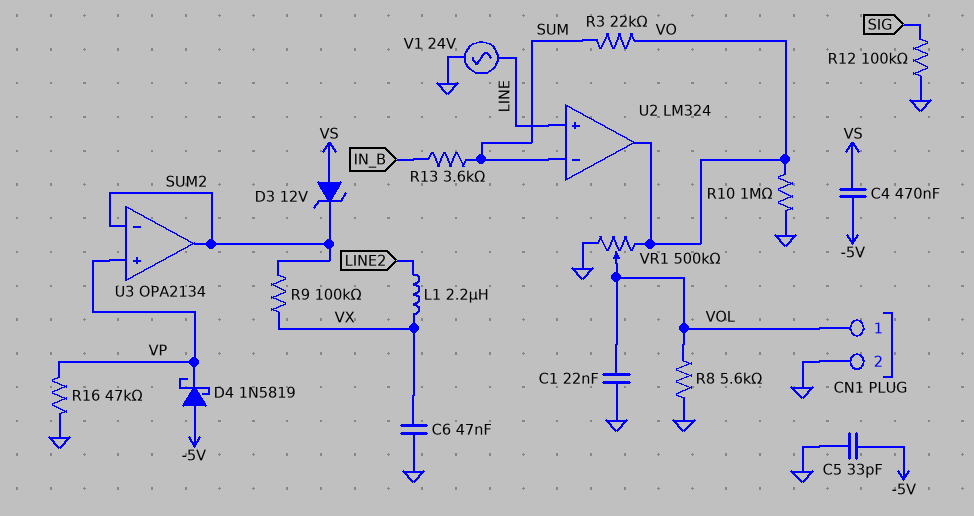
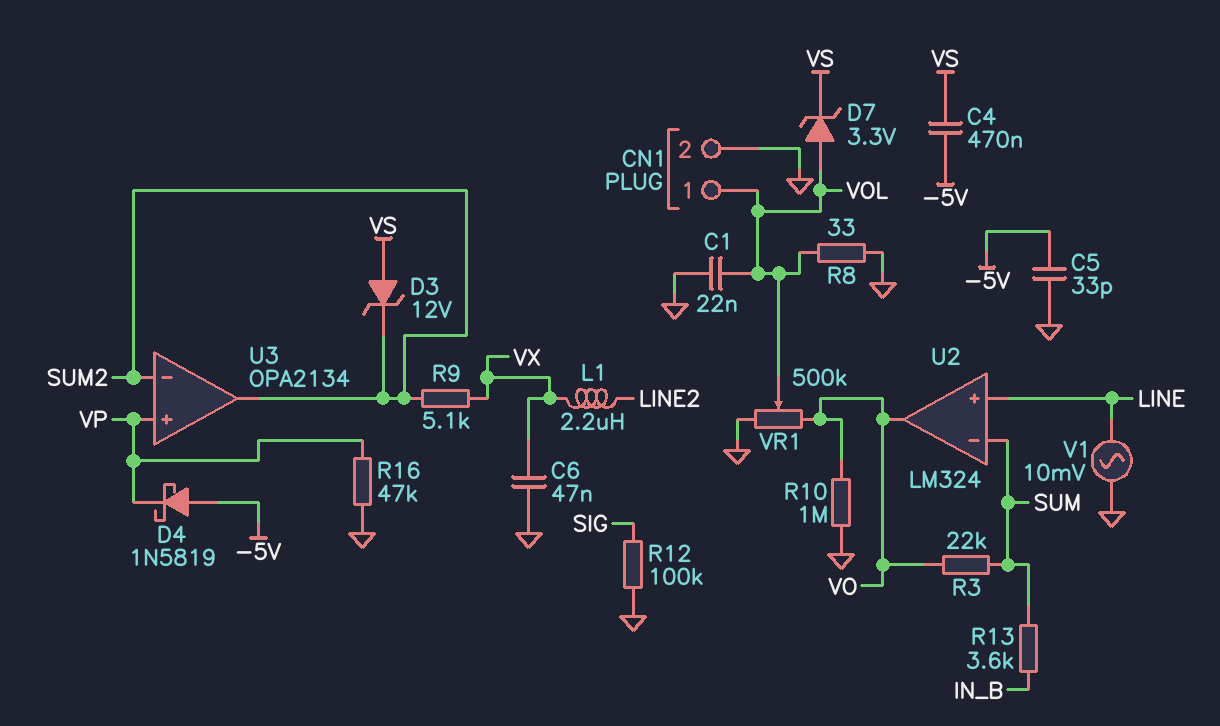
D7: none -> zener 3.3V (A VOL, K VS)
R8: 5.6k (GND, VOL) -> 33 (GND, VOL)
R9: 100k (SUM2, VX) -> 5.1k (SUM2, VX)
V1: AC 24V (GND, LINE) -> AC 10mV (GND, LINE)

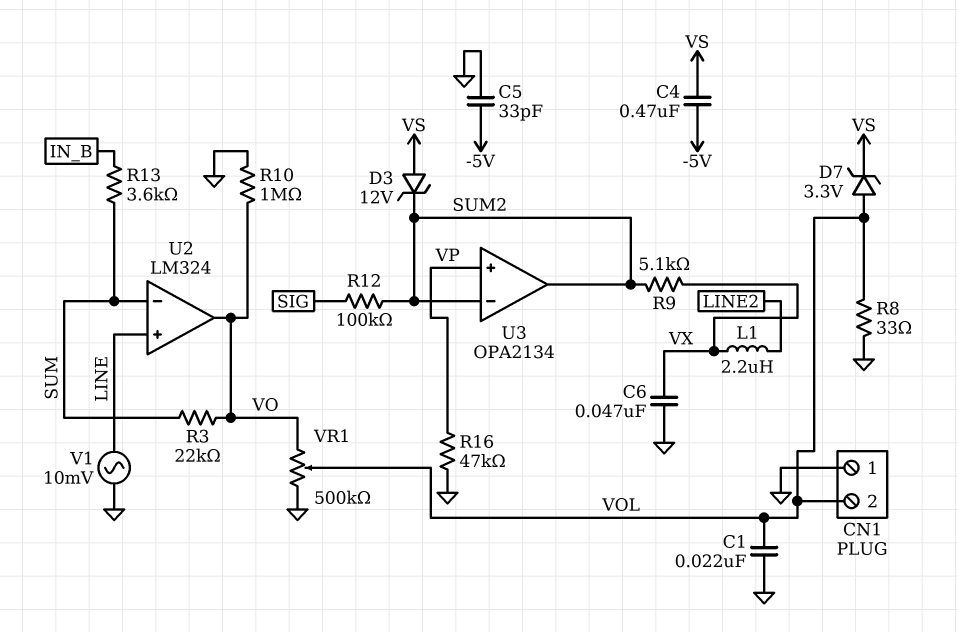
CN1 pin 1: VOL -> GND
CN1 pin 2: GND -> VOL
D4: schottky 1N5819 (A -5V, K VP) -> none
R12: 100k (GND, SIG) -> 100k (SIG, SUM2)

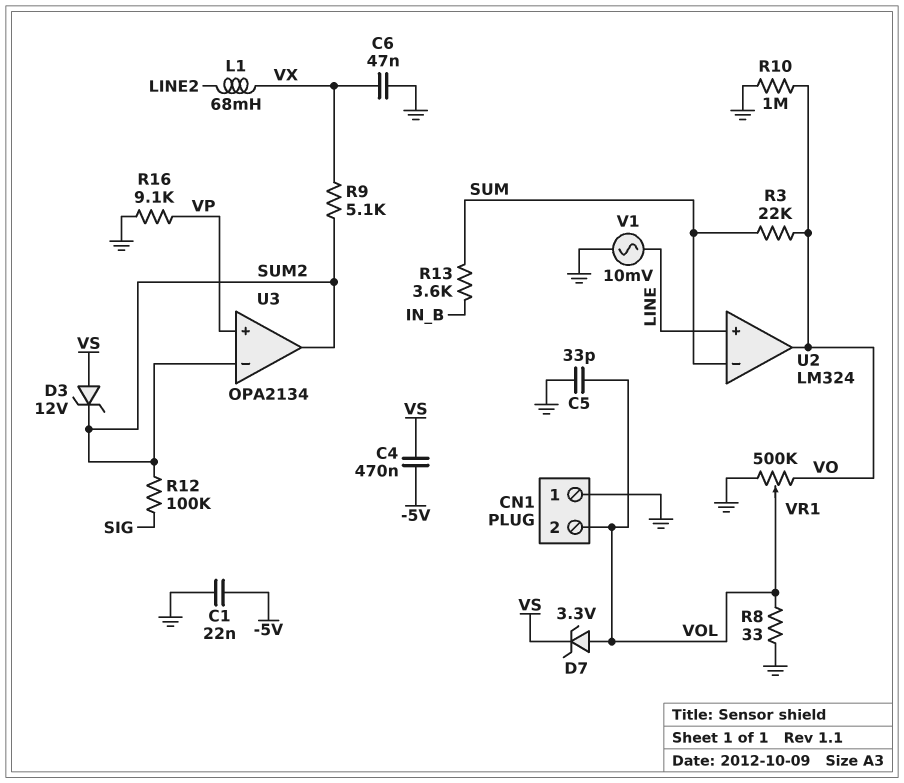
C1: 22nF (GND, VOL) -> 22nF (-5V, GND)
C5: 33pF (-5V, GND) -> 33pF (GND, VOL)
L1: 2.2uH (LINE2, VX) -> 68mH (LINE2, VX)
R16: 47k (GND, VP) -> 9.1k (GND, VP)

